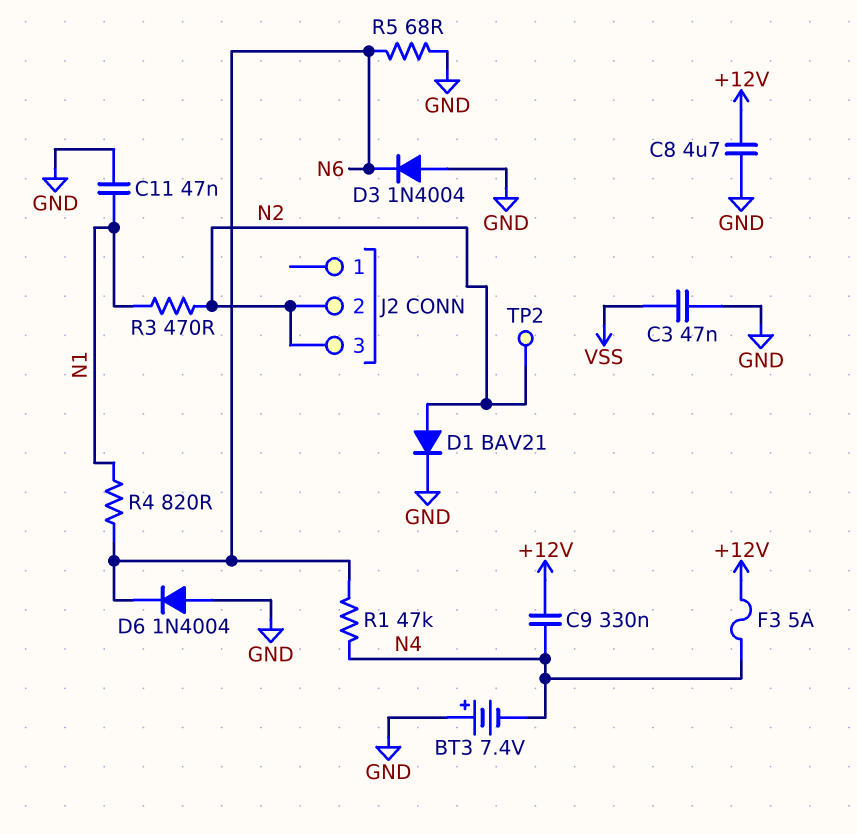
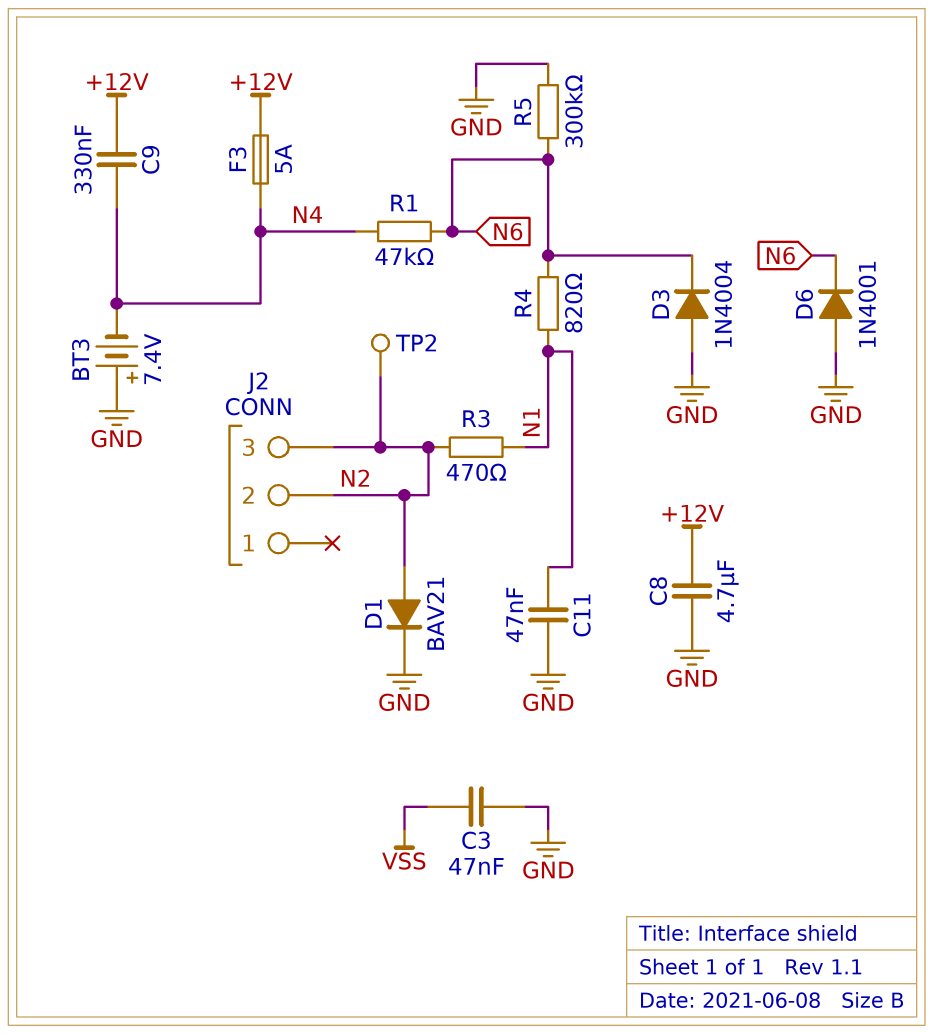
D6: diode 1N4004 (A GND, K N6) -> diode 1N4001 (A GND, K N6)
R5: 68 (GND, N6) -> 300k (GND, N6)

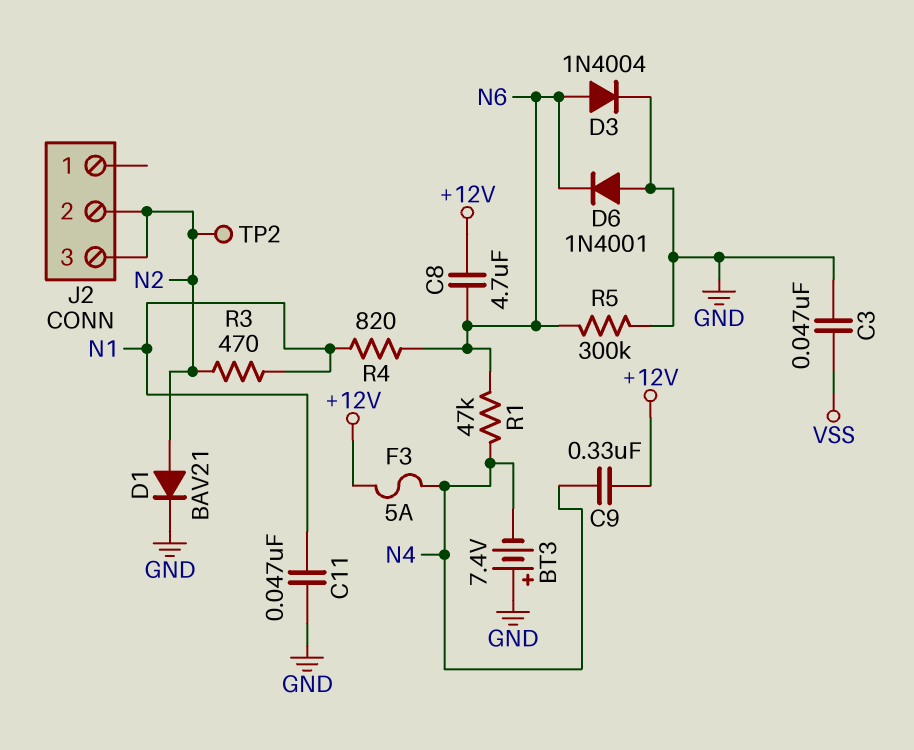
C8: 4.7uF (+12V, GND) -> 4.7uF (+12V, N6)
D3: diode 1N4004 (A GND, K N6) -> diode 1N4004 (A N6, K GND)

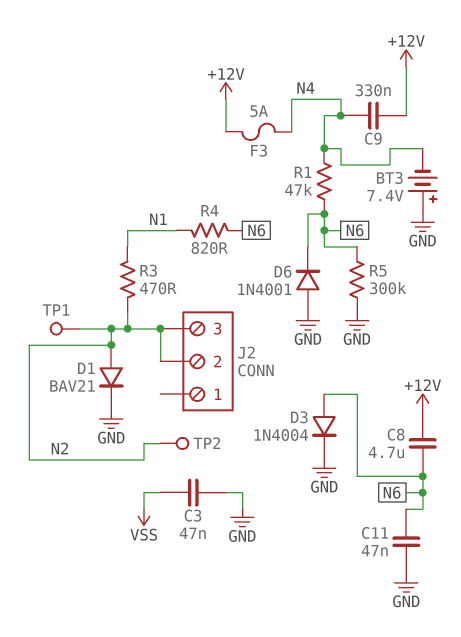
C11: 47nF (GND, N1) -> 47nF (GND, N6)
TP1: none -> test point (N2)

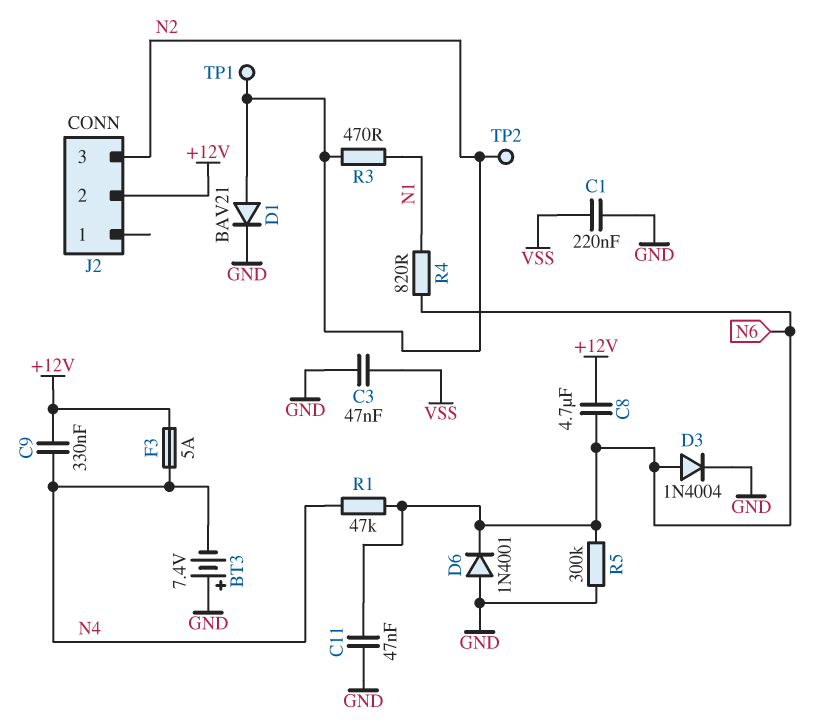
C1: none -> 220nF (GND, VSS)
J2 pin 2: N2 -> +12V

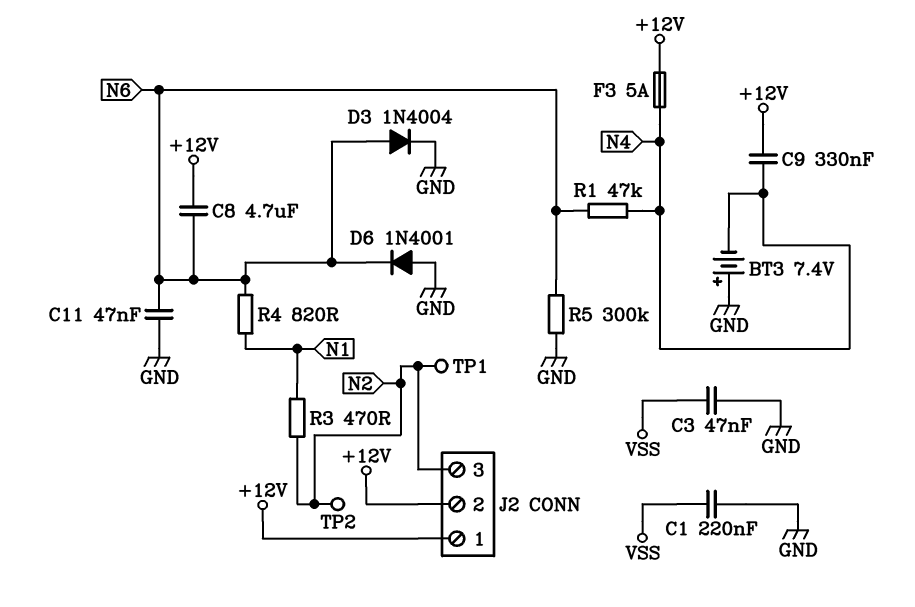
D1: diode BAV21 (A N2, K GND) -> none
J2 pin 1: none -> +12V

